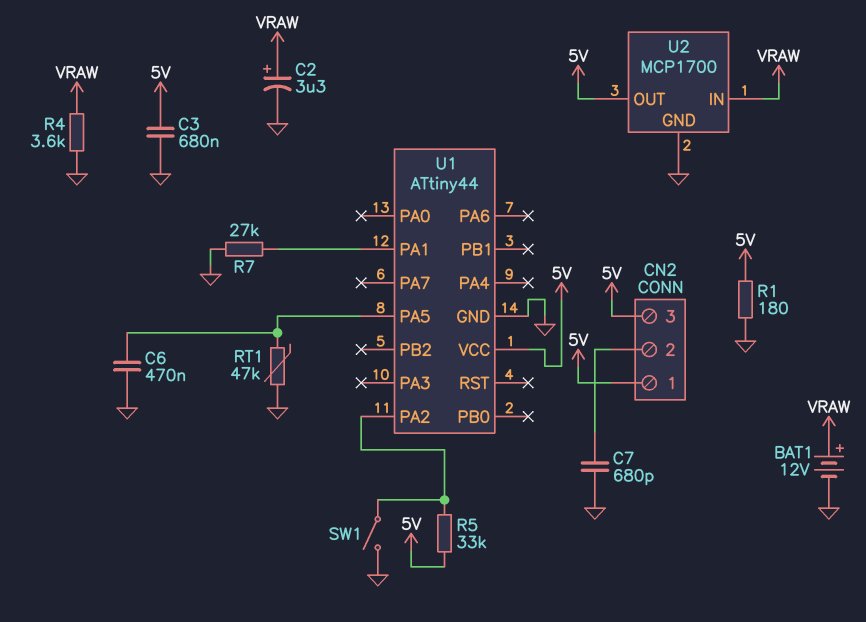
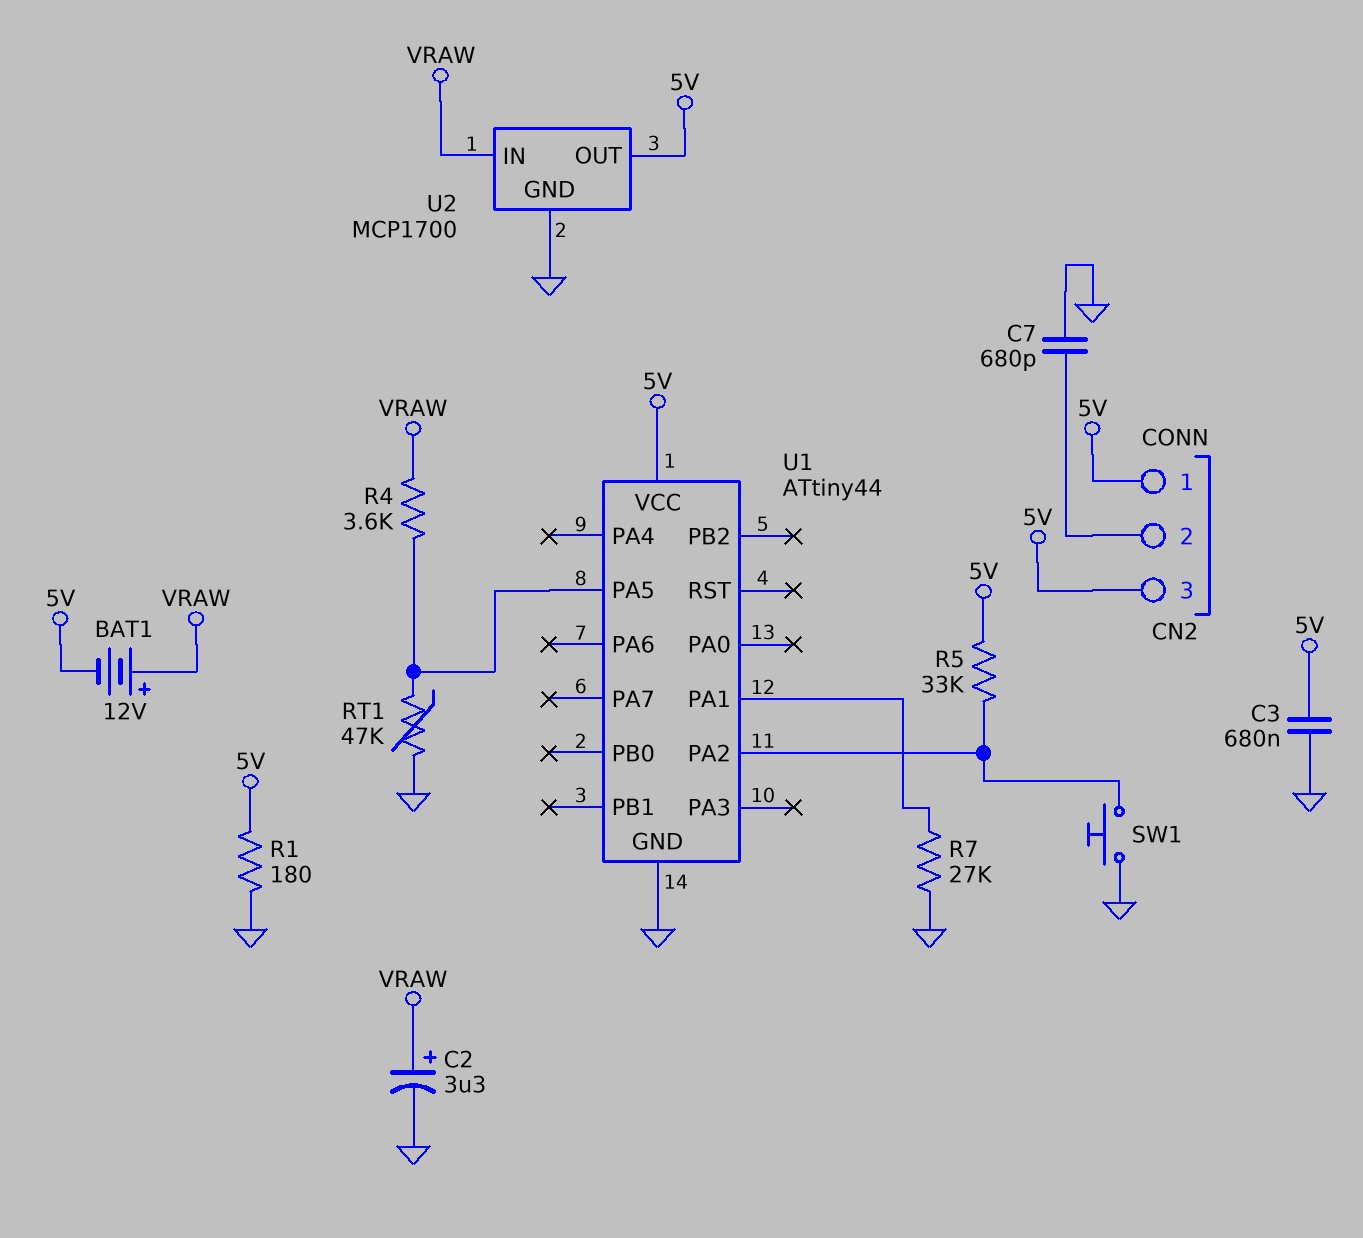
BAT1: 12V (plus VRAW, minus GND) -> 12V (plus VRAW, minus 5V)
C6: 470nF (GND, U1/PA5) -> none
R4: 3.6k (GND, VRAW) -> 3.6k (U1/PA5, VRAW)
SW1: switch (GND, U1/PA2) -> button (GND, U1/PA2)

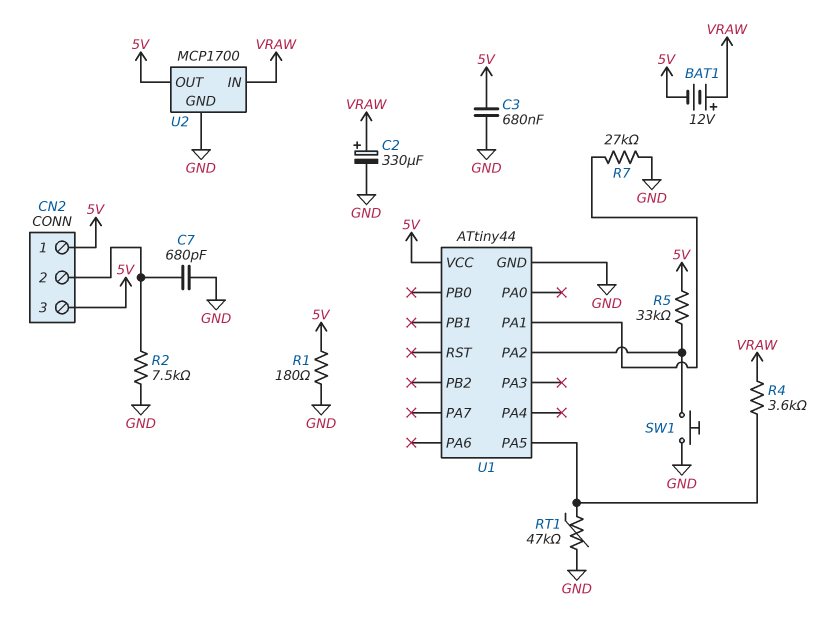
C2: 3.3uF (plus VRAW, minus GND) -> 330uF (plus VRAW, minus GND)
R2: none -> 7.5k (CN2/2, GND)

